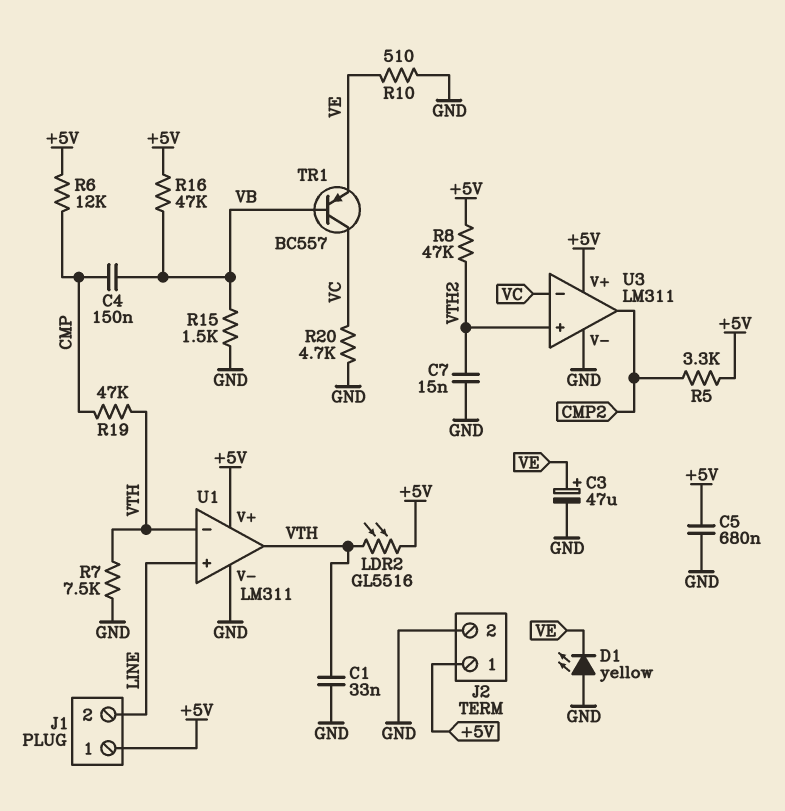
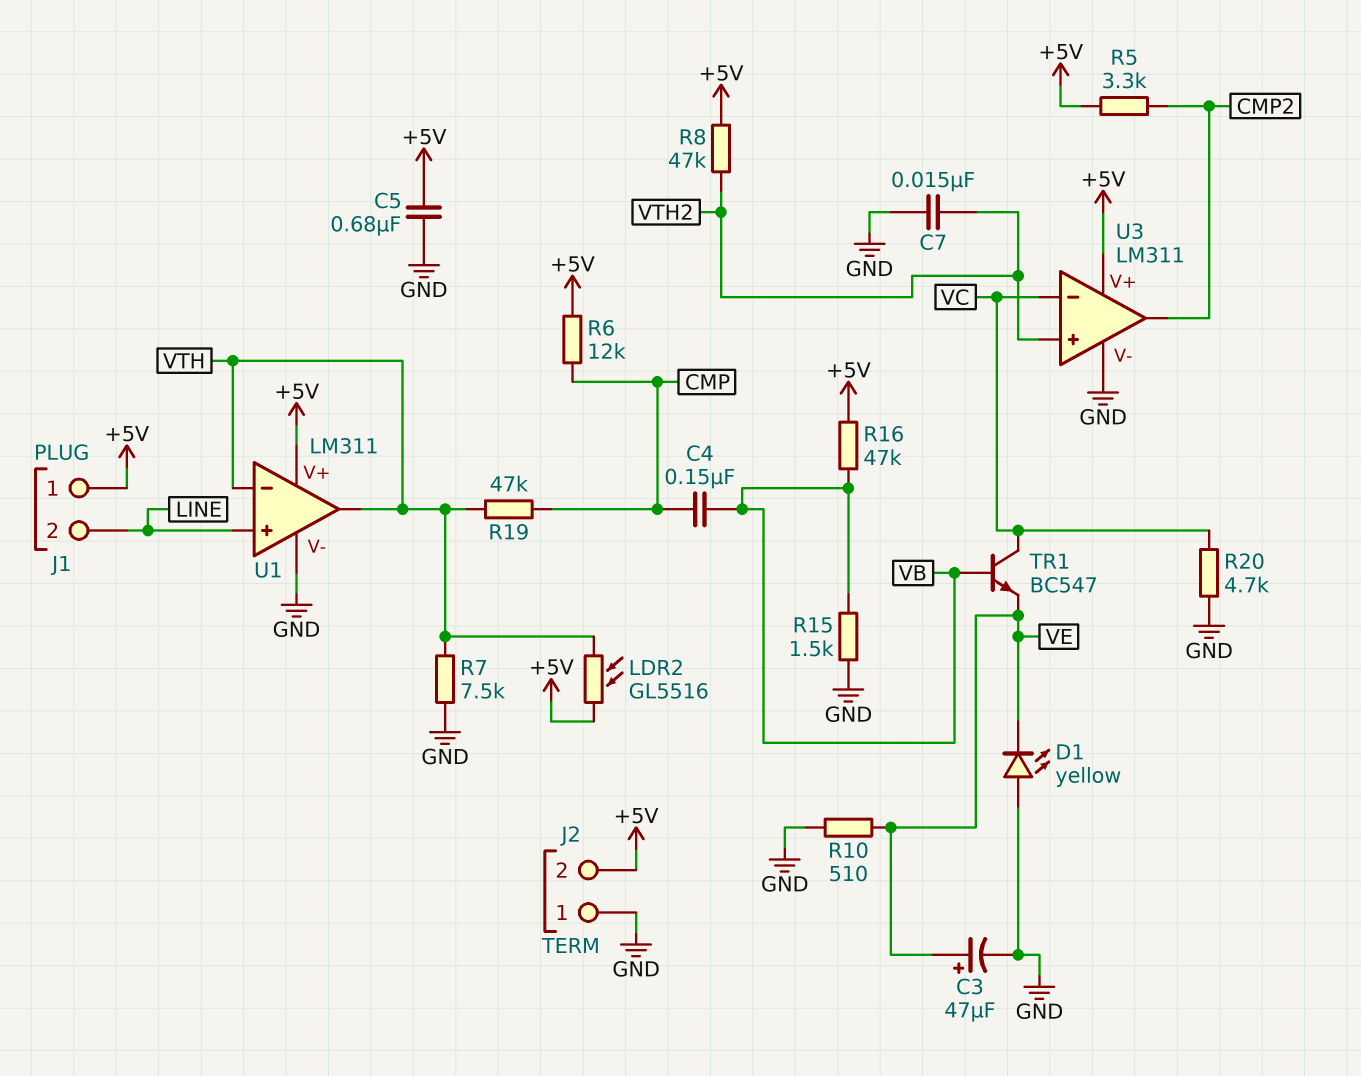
C1: 33nF (GND, VTH) -> none
J2 pin 1: +5V -> GND
J2 pin 2: GND -> +5V
TR1: PNP BC557 (B VB, C VC, E VE) -> NPN BC547 (B VB, C VC, E VE)

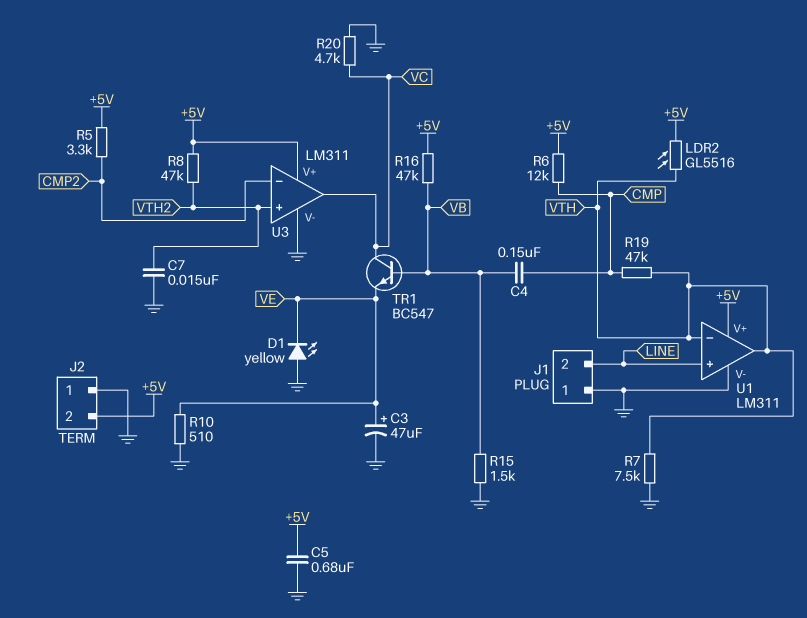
J1 pin 1: +5V -> GND
U3 pin in-: VC -> CMP2
U3 pin out: CMP2 -> VC

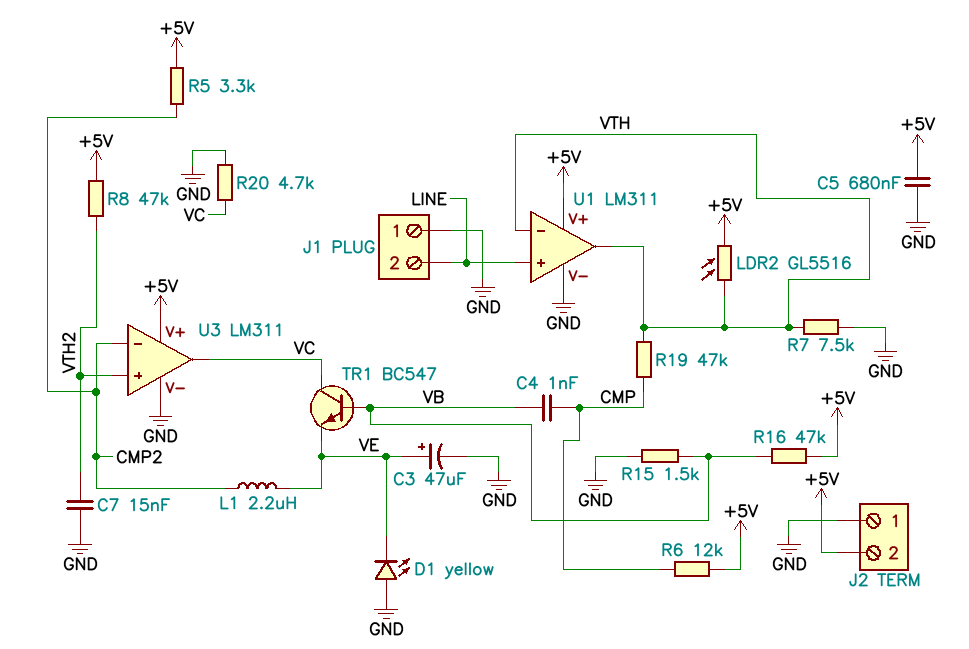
C4: 150nF (CMP, VB) -> 1nF (CMP, VB)
L1: none -> 2.2uH (CMP2, VE)
R10: 510 (GND, VE) -> none

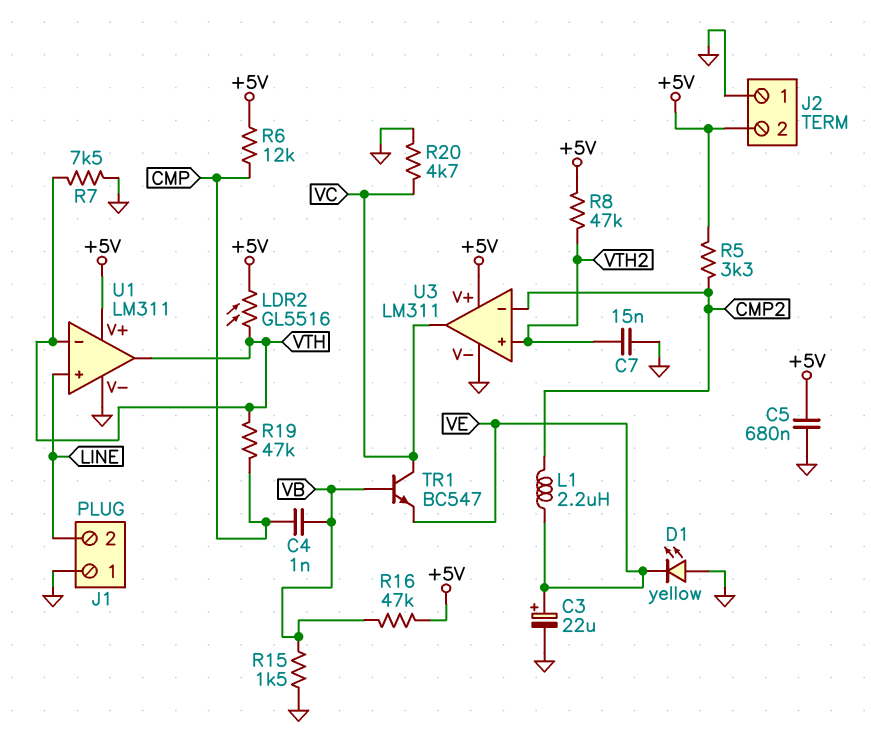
C3: 47uF (plus VE, minus GND) -> 22uF (plus VE, minus GND)

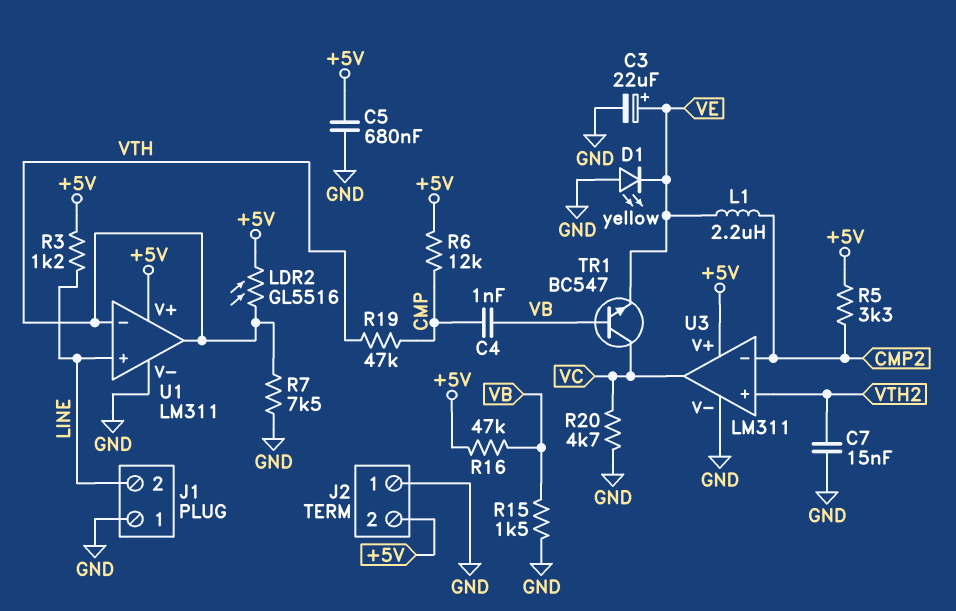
R3: none -> 1.2k (+5V, LINE)
R8: 47k (+5V, VTH2) -> none

